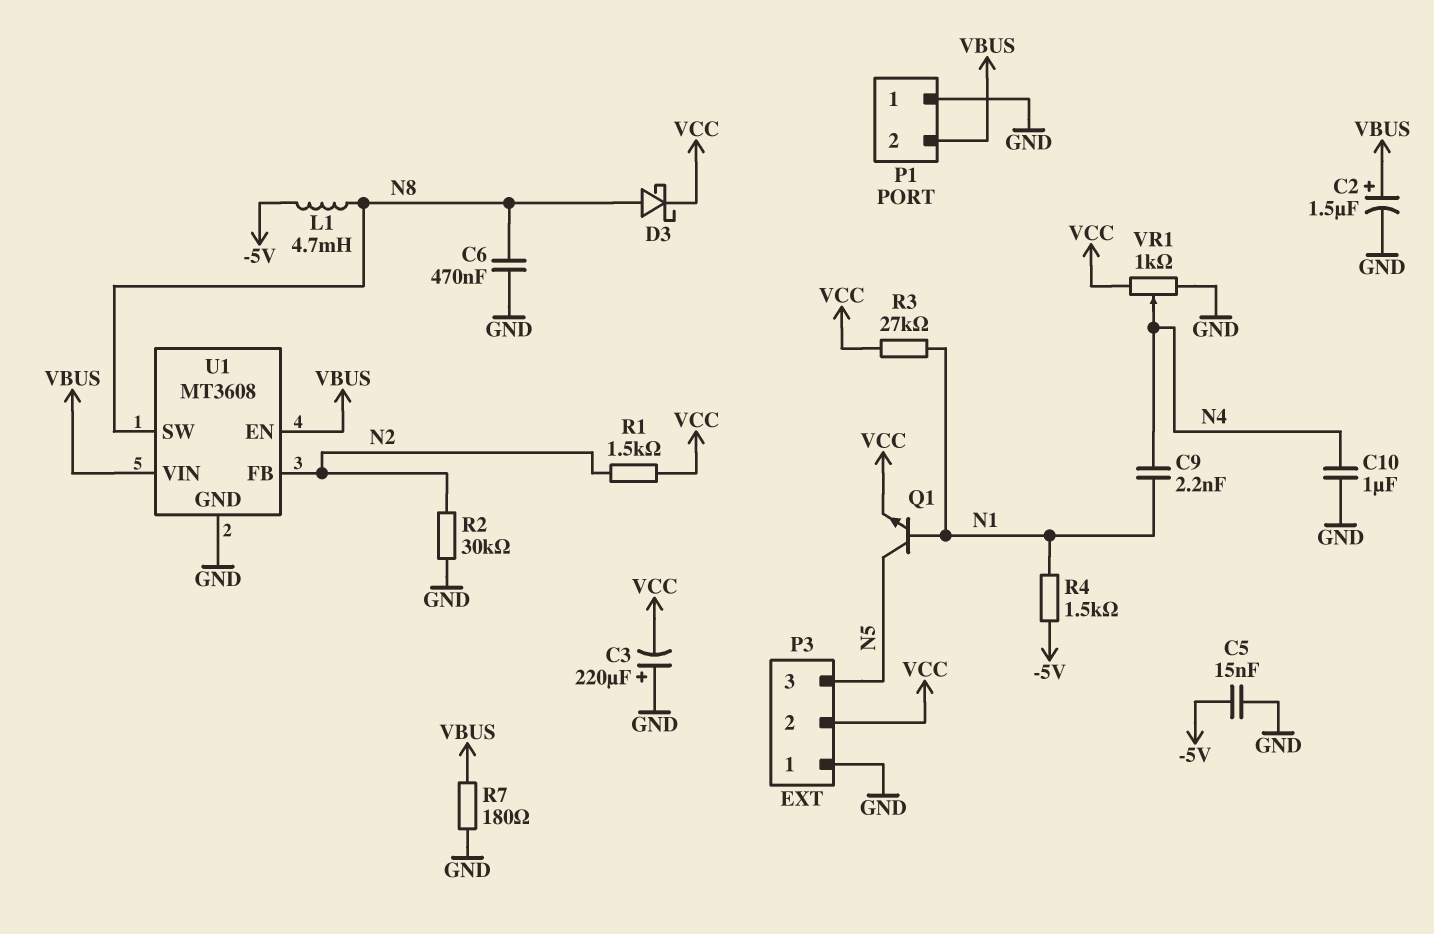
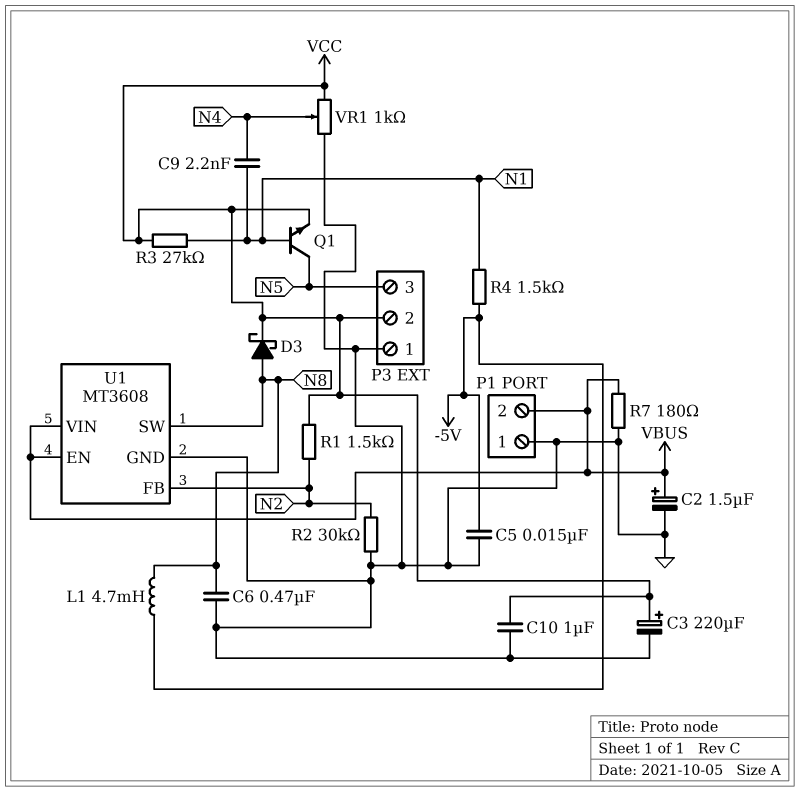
C3: 220uF (plus GND, minus VCC) -> 220uF (plus VCC, minus GND)
C10: 1uF (GND, N4) -> 1uF (GND, VCC)

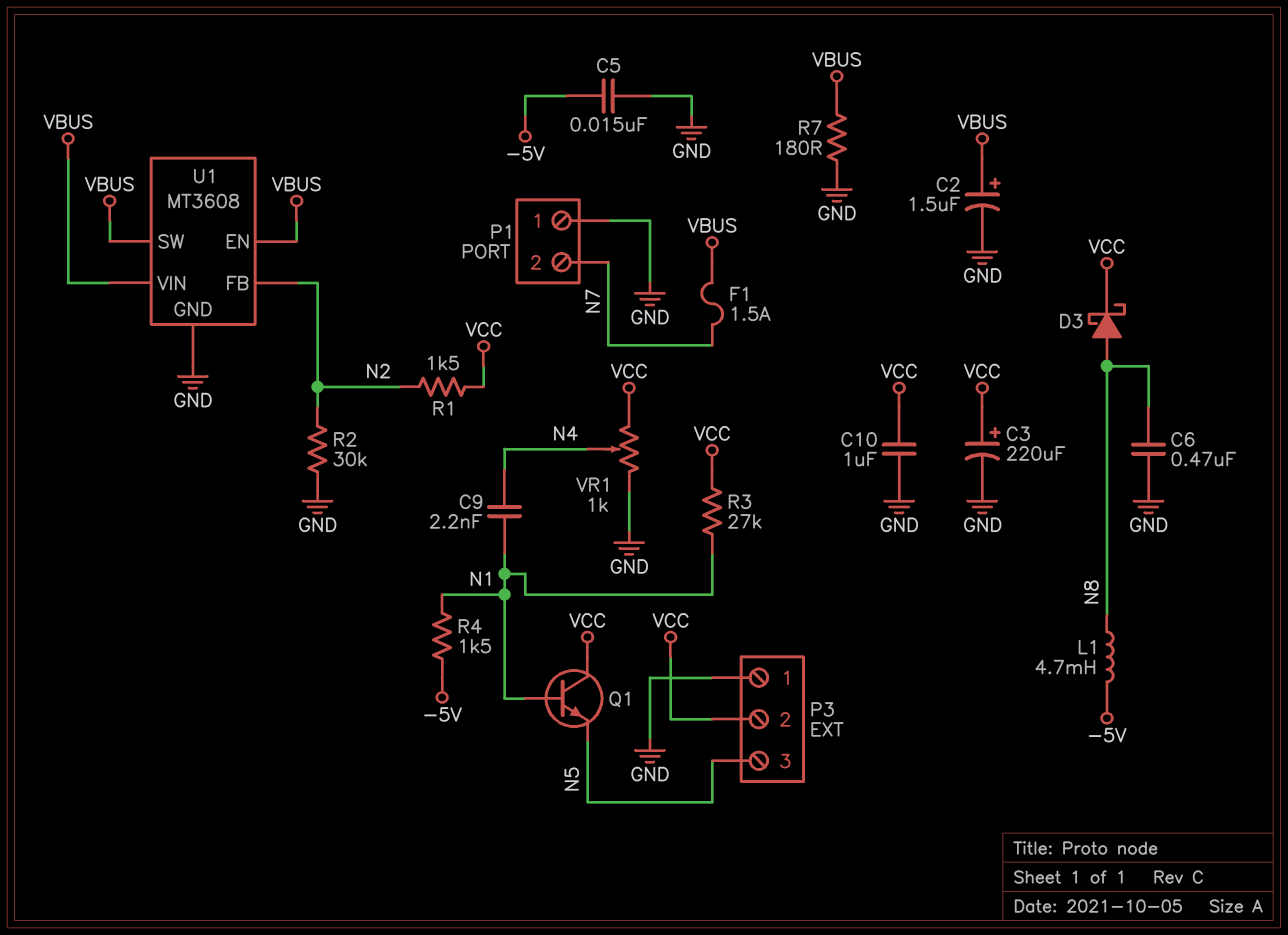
F1: none -> 1.5A (N7, VBUS)
P1 pin 2: VBUS -> N7
Q1: NPN (B N1, C N5, E VCC) -> NPN (B N1, C VCC, E N5)
U1 pin SW: N8 -> VBUS

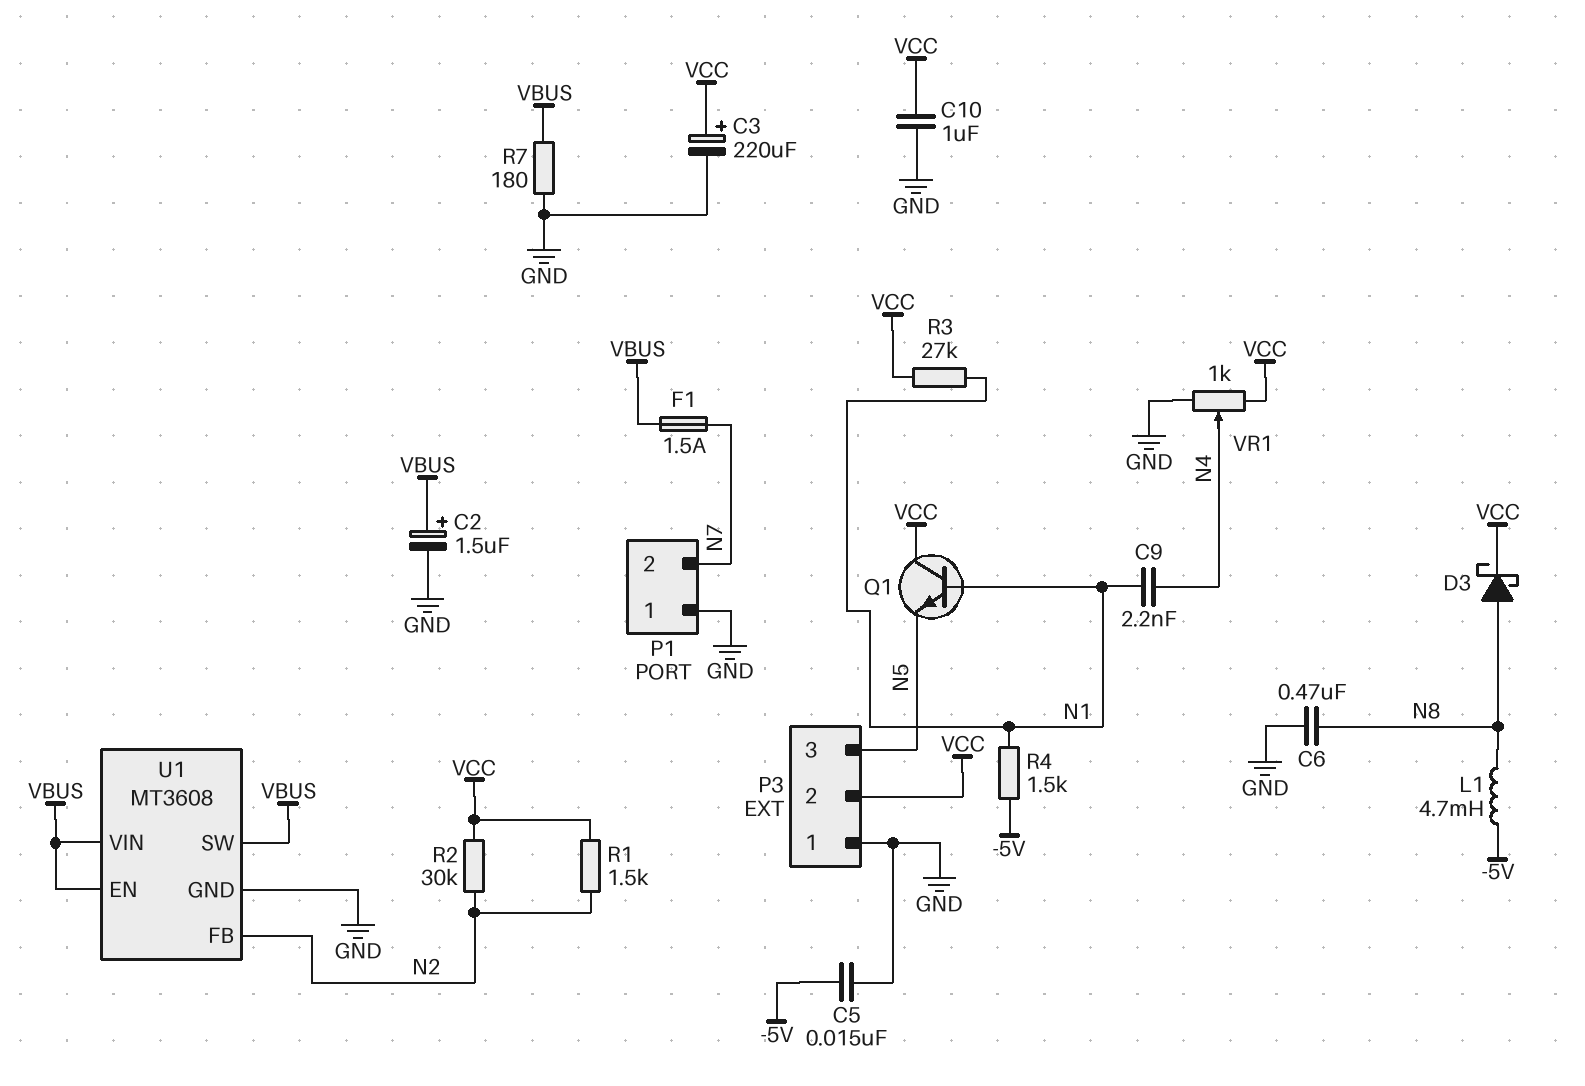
R2: 30k (GND, N2) -> 30k (N2, VCC)

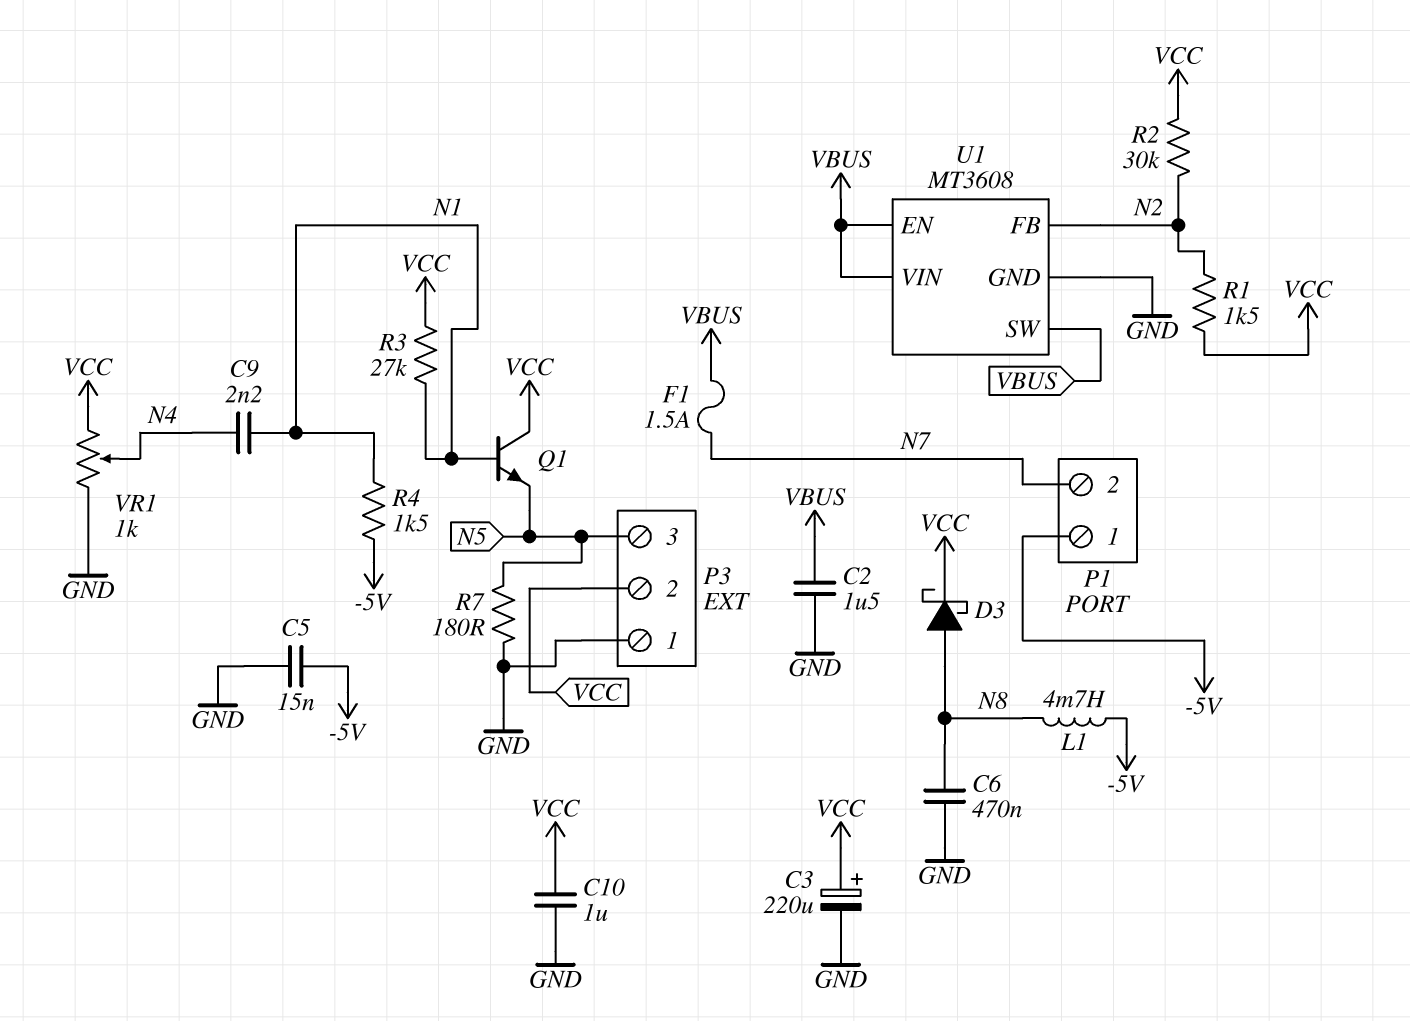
C2: 1.5uF (plus VBUS, minus GND) -> 1.5uF (GND, VBUS)
P1 pin 1: GND -> -5V
R7: 180 (GND, VBUS) -> 180 (GND, N5)

